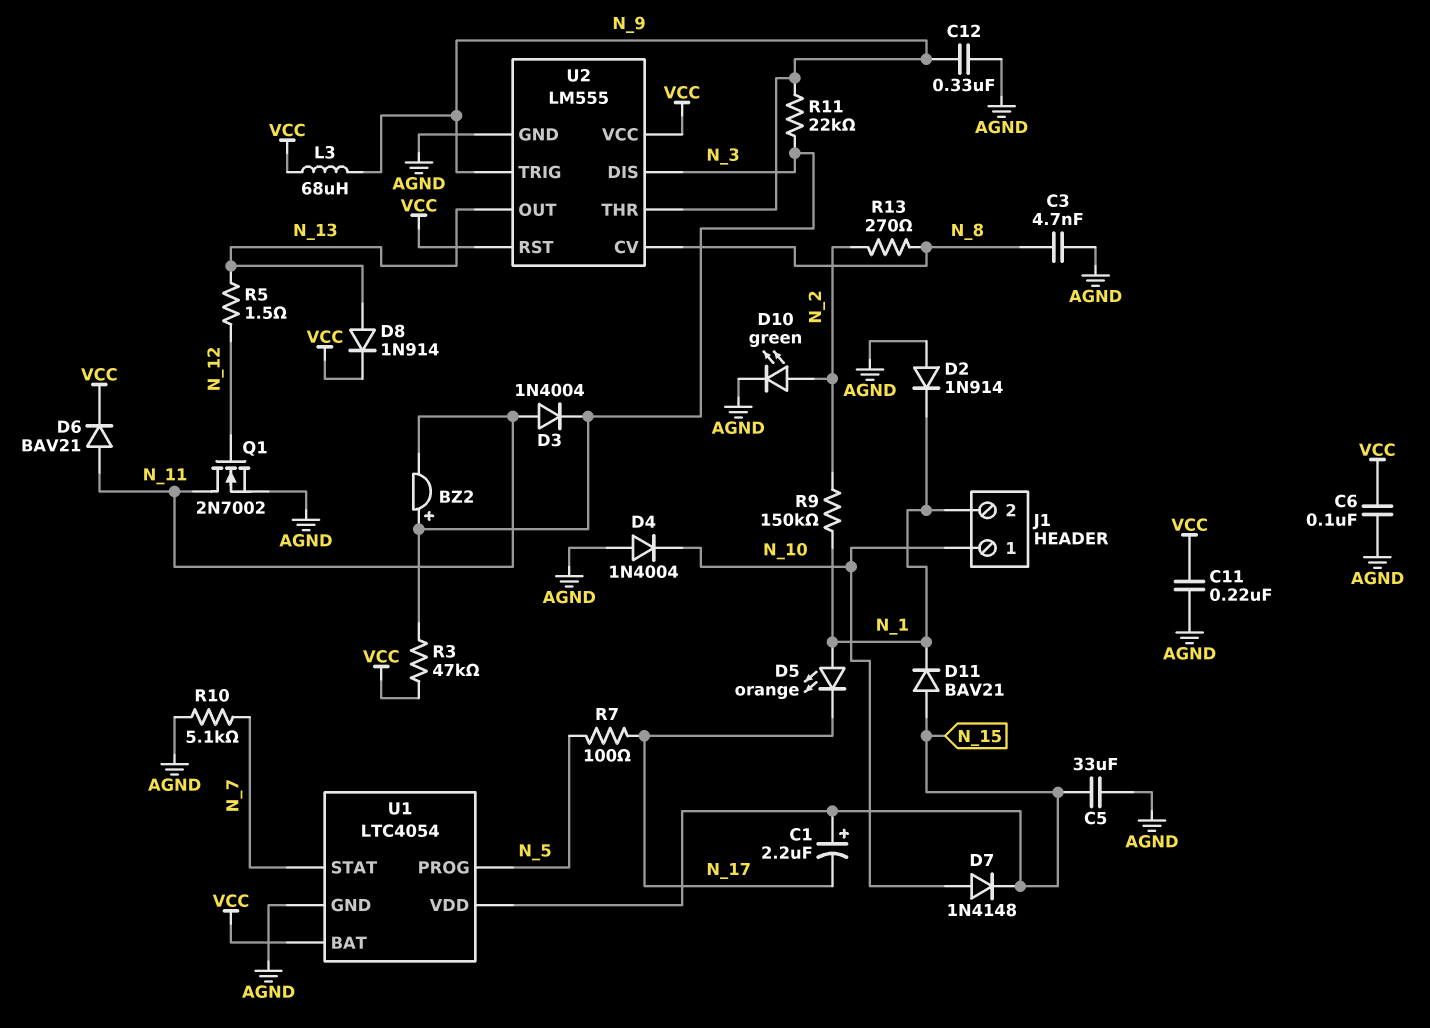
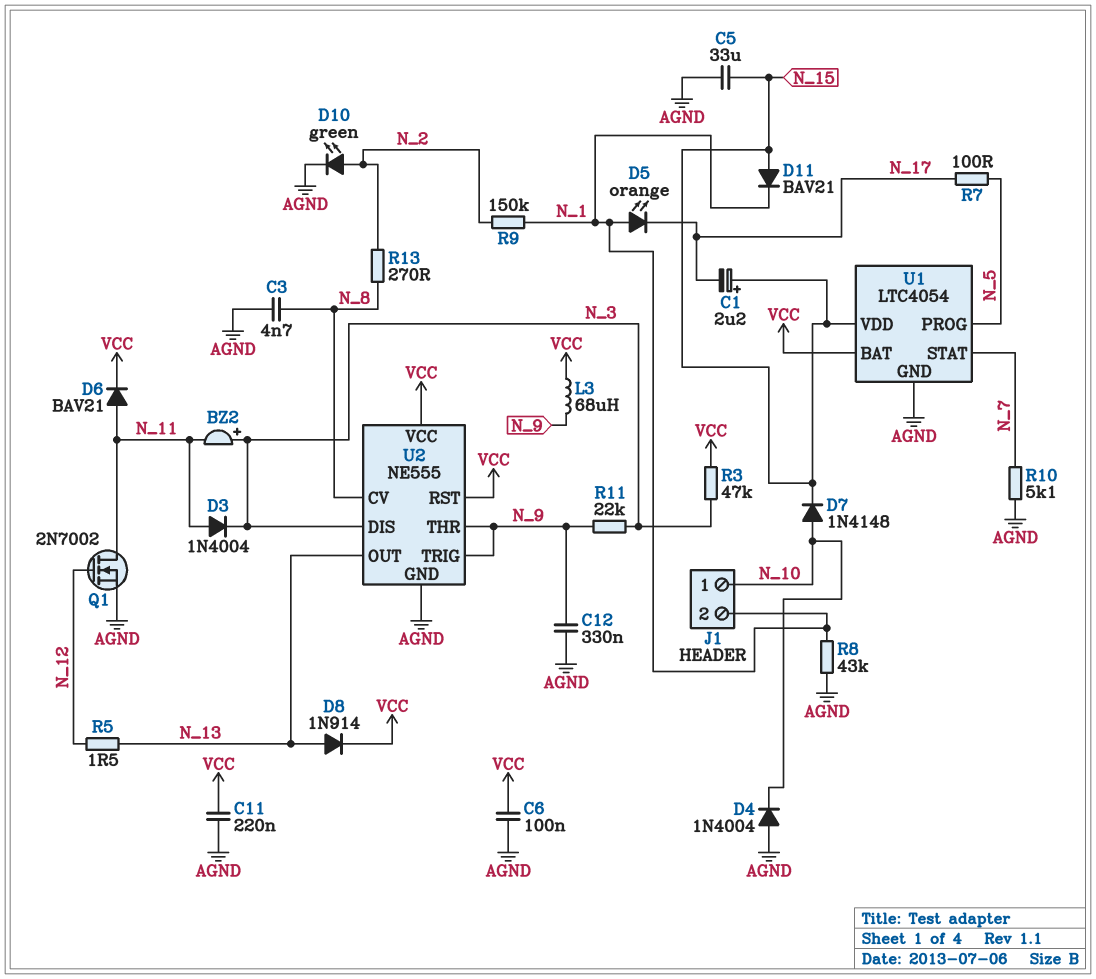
D2: diode 1N914 (A AGND, K N_1) -> none
R8: none -> 43k (AGND, N_1)
U2: LM555 -> NE555

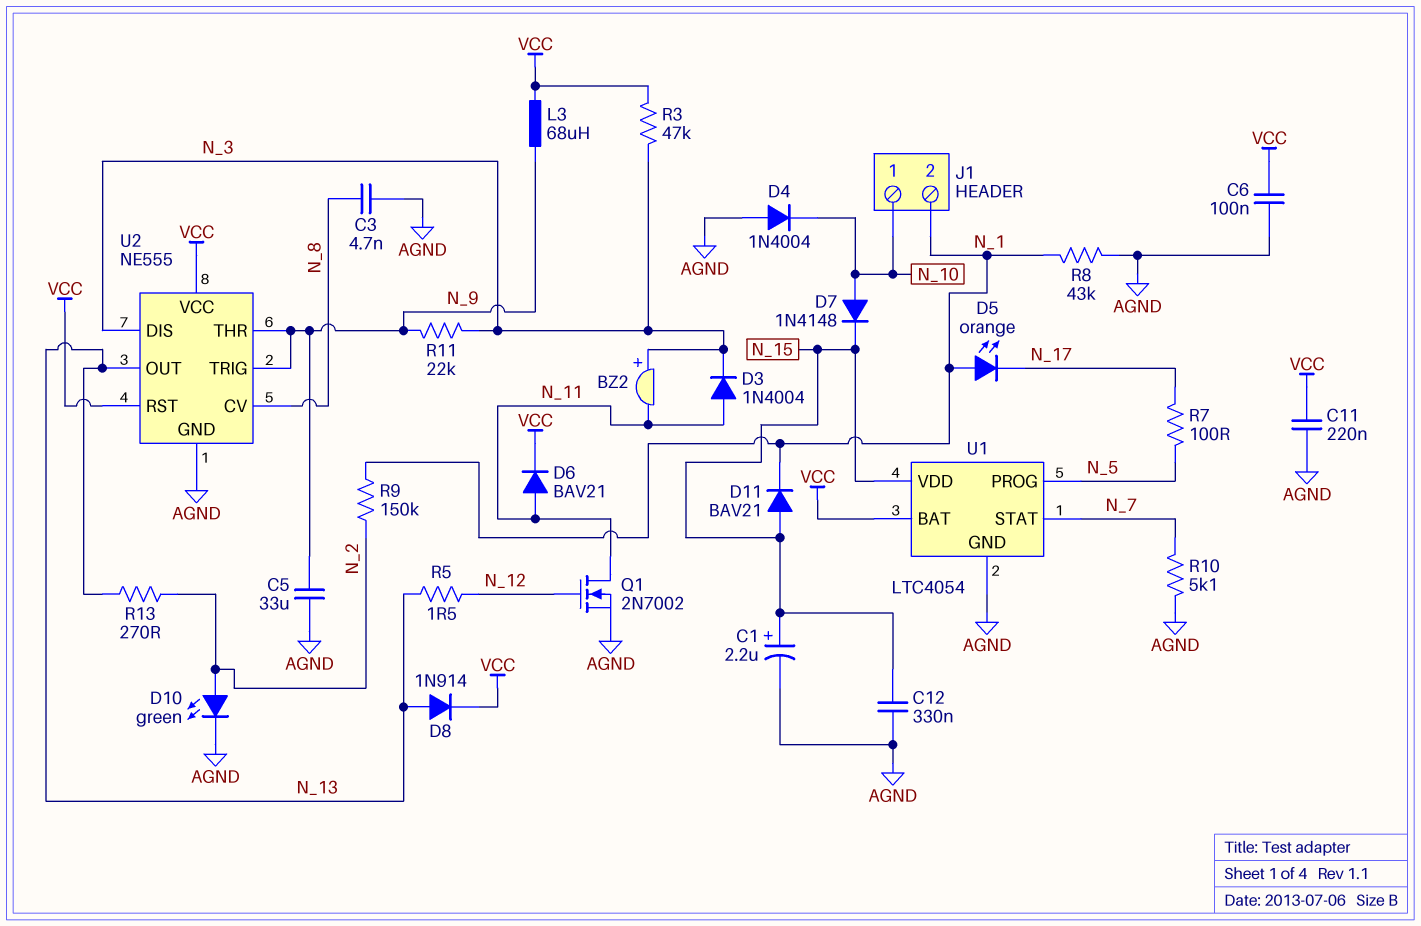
C1: 2.2uF (plus N_15, minus N_17) -> 2.2uF (plus N_15, minus AGND)
C5: 33uF (AGND, N_15) -> 33uF (AGND, N_9)
C12: 330nF (AGND, N_9) -> 330nF (AGND, N_15)
R13: 270 (N_2, N_8) -> 270 (N_2, N_13)

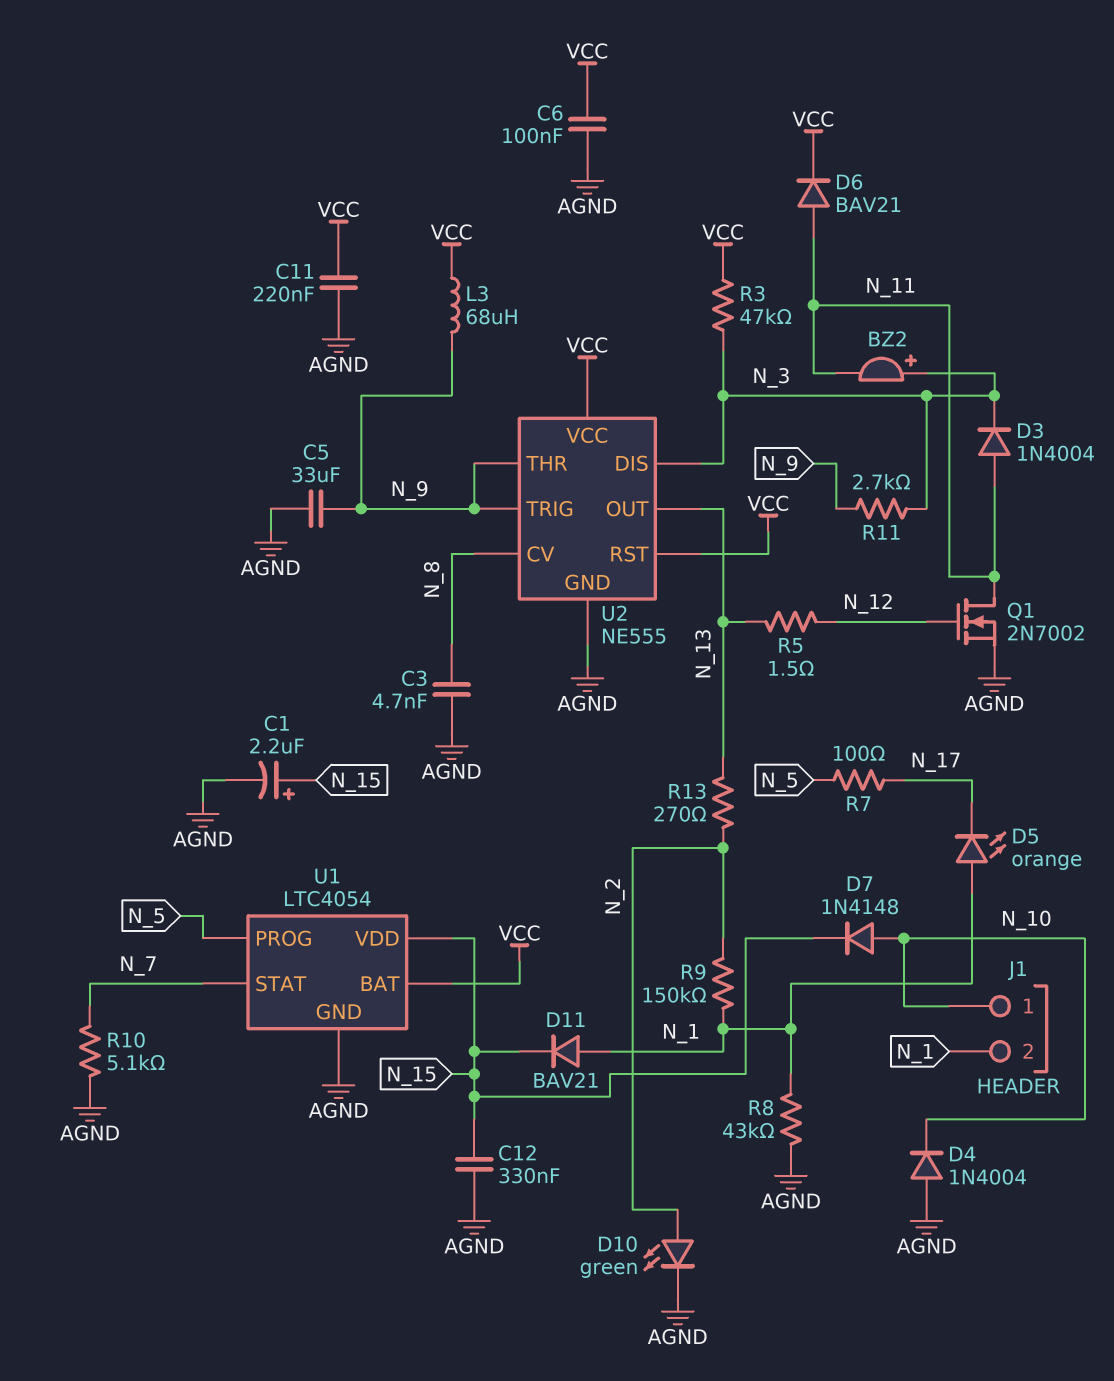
D8: diode 1N914 (A N_13, K VCC) -> none
D11: diode BAV21 (A N_15, K N_1) -> diode BAV21 (A N_1, K N_15)
R11: 22k (N_3, N_9) -> 2.7k (N_3, N_9)

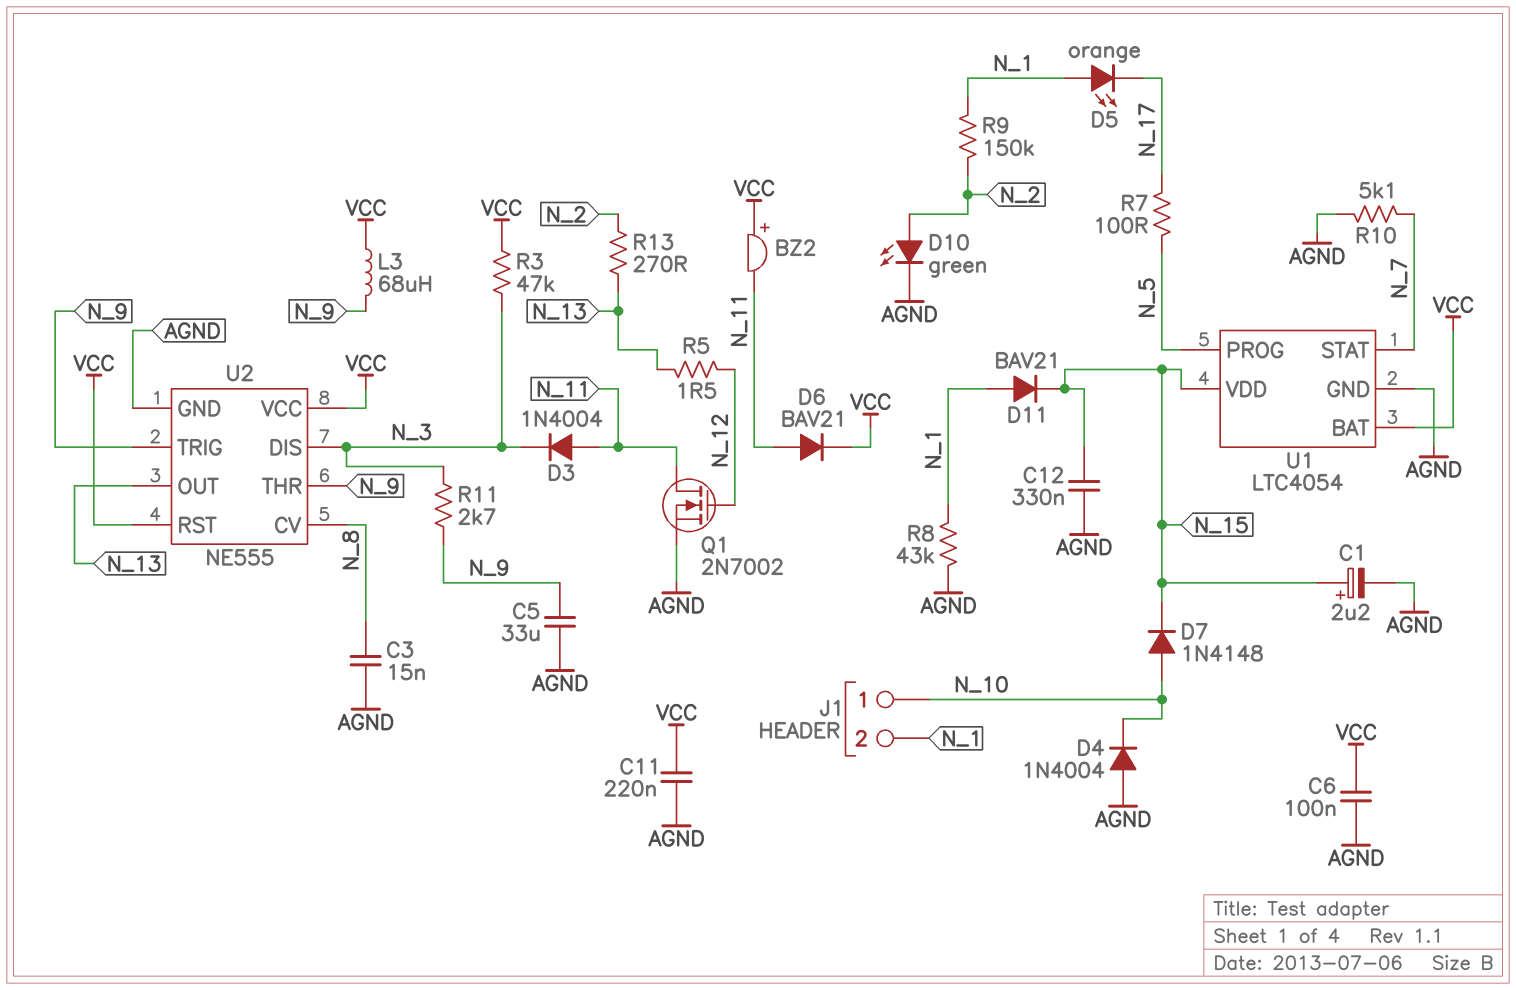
BZ2: buzzer (plus N_3, minus N_11) -> buzzer (plus VCC, minus N_11)
C3: 4.7nF (AGND, N_8) -> 15nF (AGND, N_8)

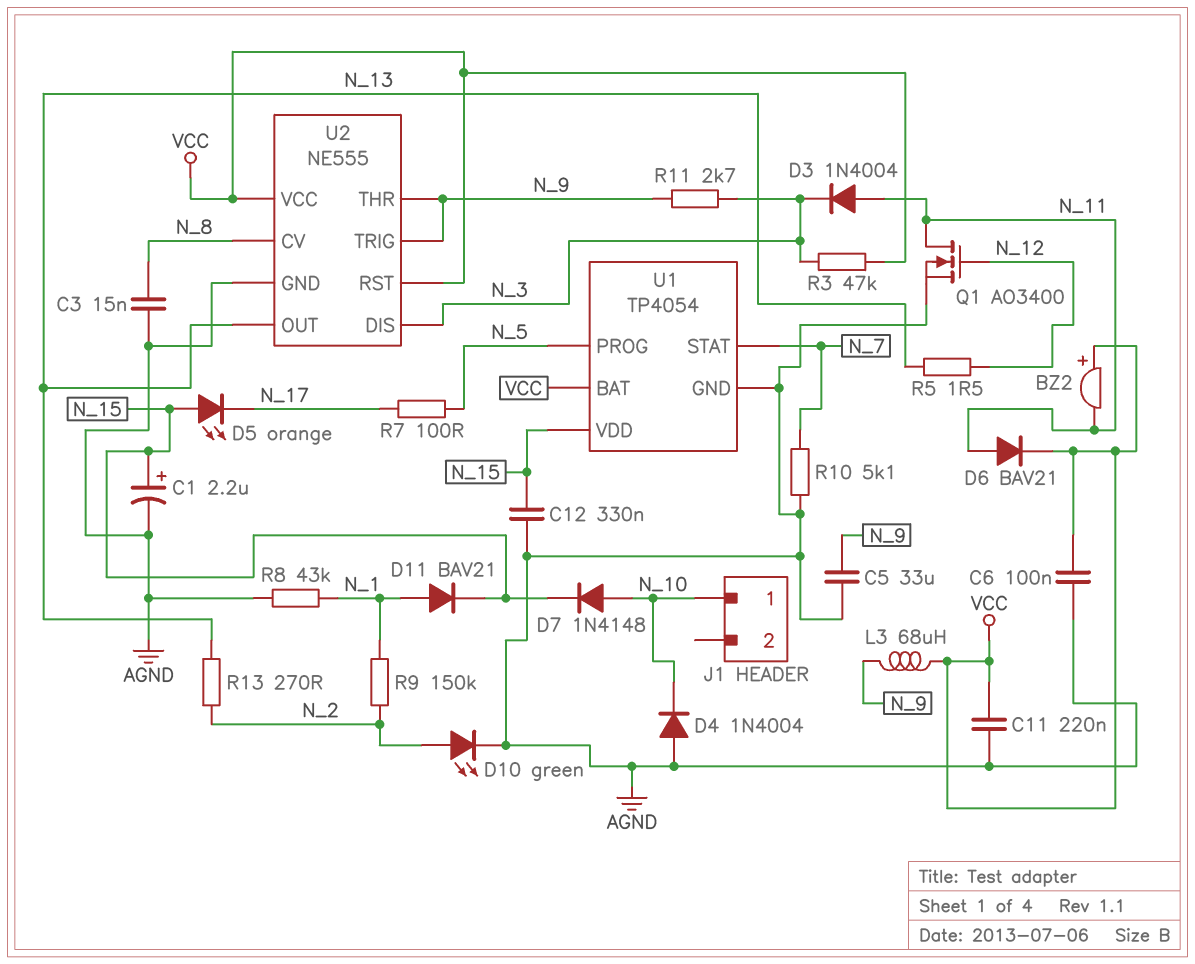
D5: LED orange (A N_1, K N_17) -> LED orange (A N_15, K N_17)
J1 pin 2: N_1 -> none
Q1: NMOS 2N7002 (G N_12, D N_11, S AGND) -> NMOS AO3400 (G N_12, D N_11, S AGND)
U1: LTC4054 -> TP4054

